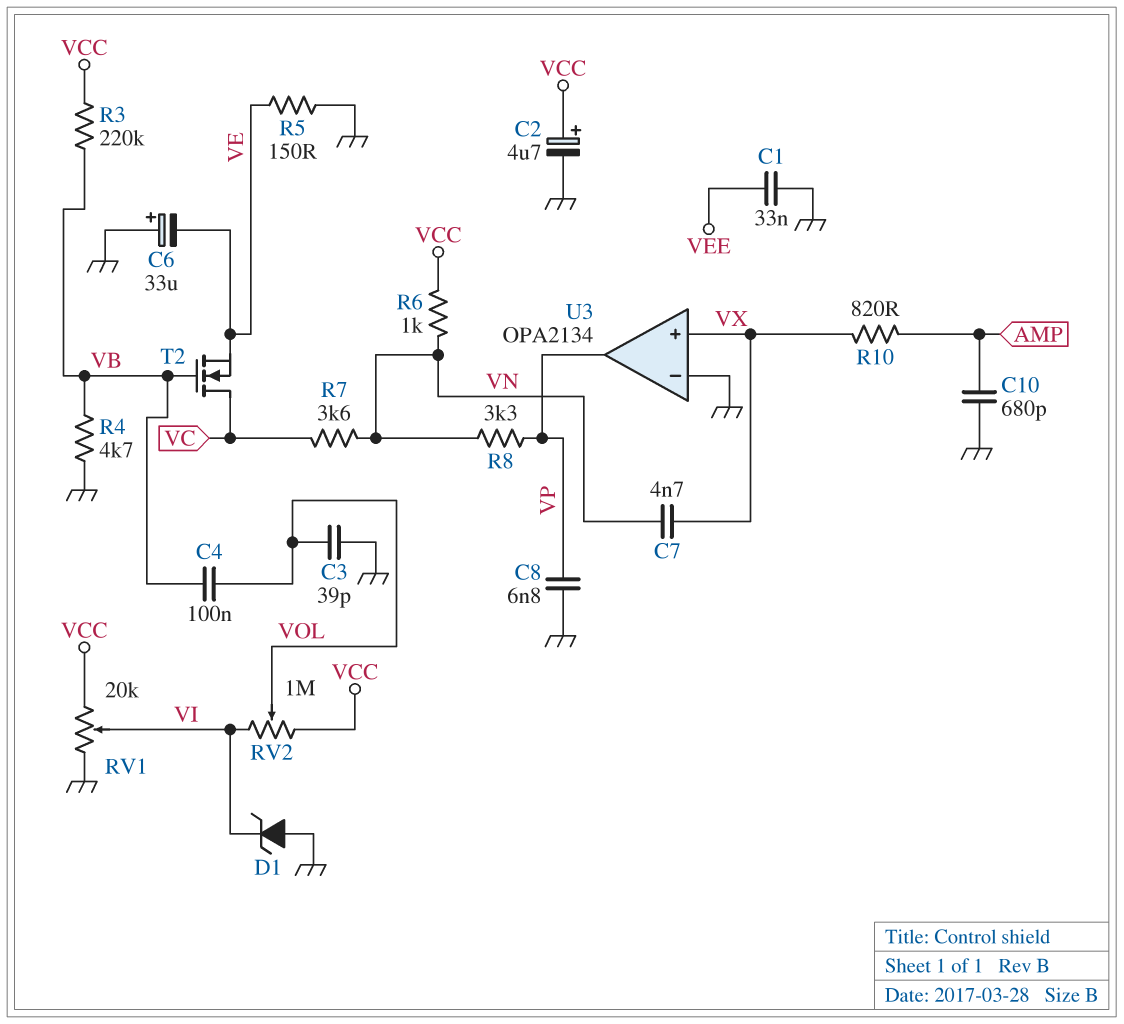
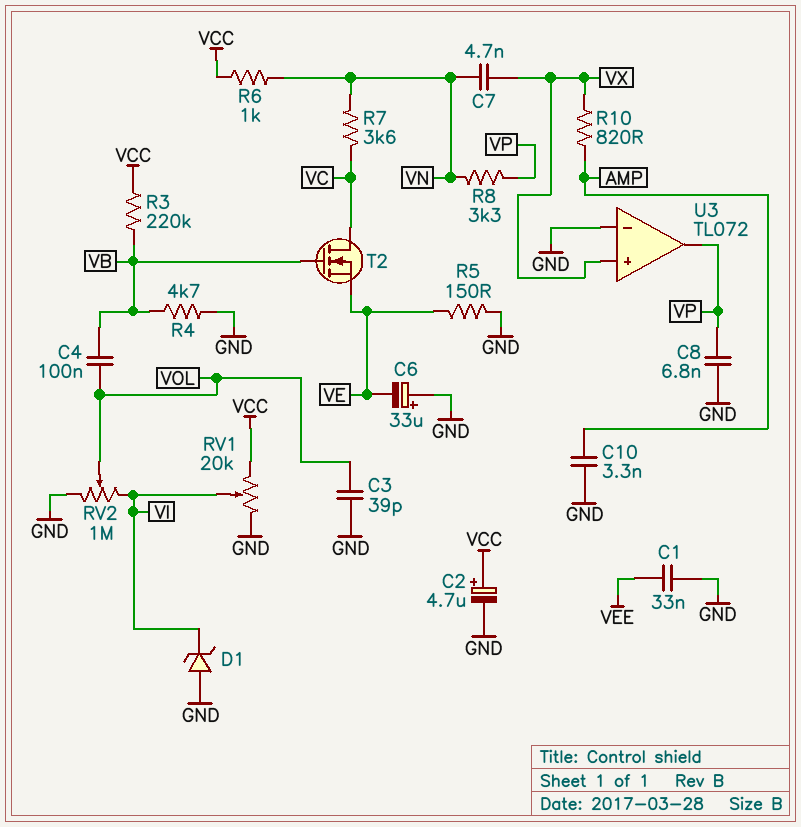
C10: 680pF (AMP, GND) -> 3.3nF (AMP, GND)
RV2: 1M (VCC, VI, wiper VOL) -> 1M (GND, VI, wiper VOL)
U3: OPA2134 -> TL072

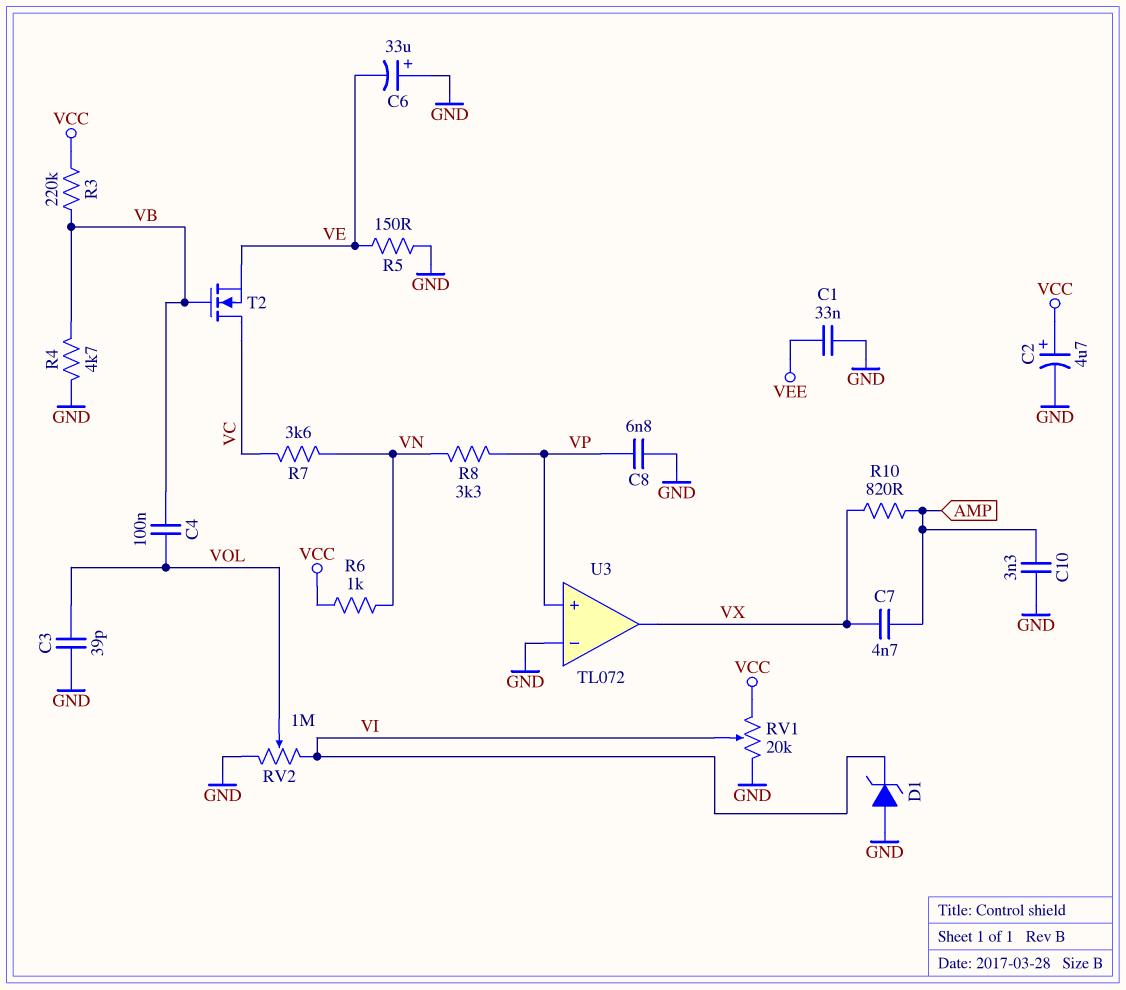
C7: 4.7nF (VN, VX) -> 4.7nF (AMP, VX)
U3 pin in+: VX -> VP
U3 pin out: VP -> VX

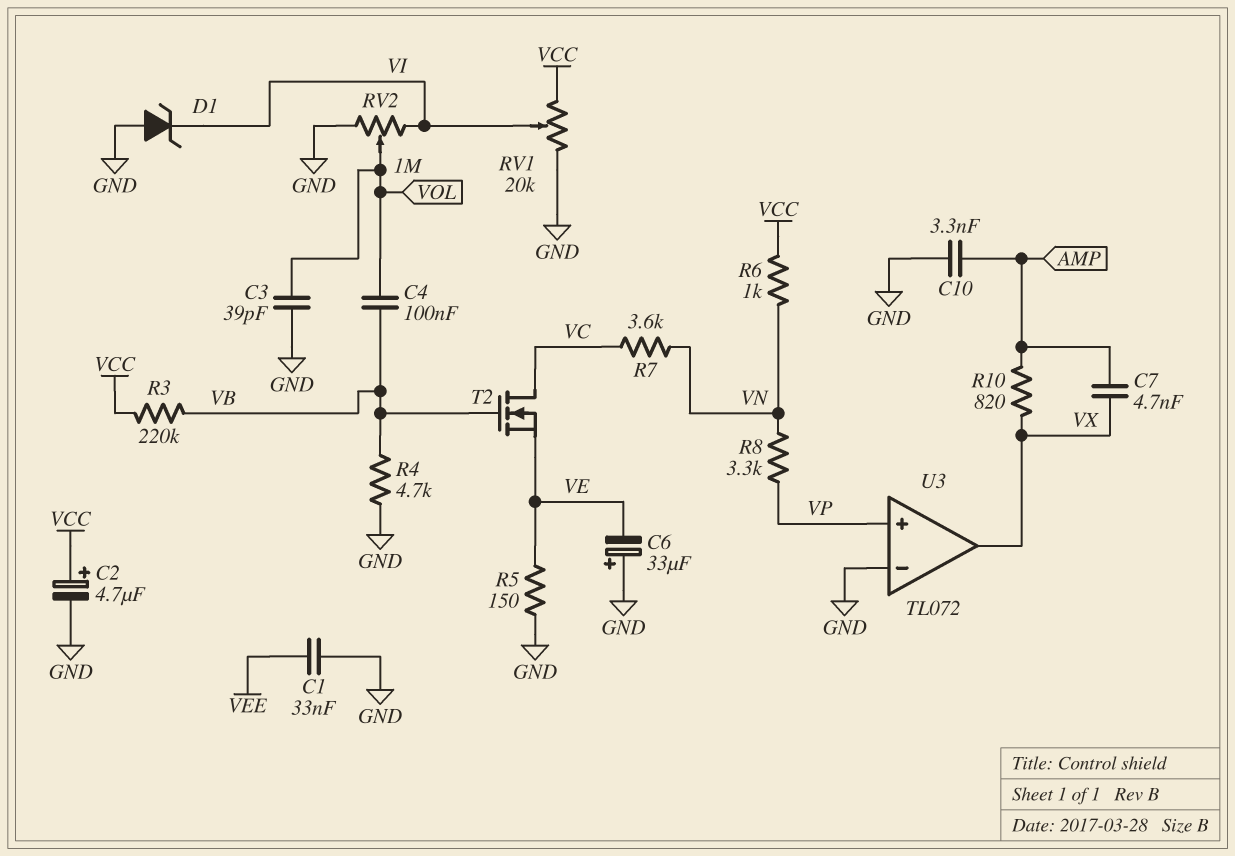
C8: 6.8nF (GND, VP) -> none

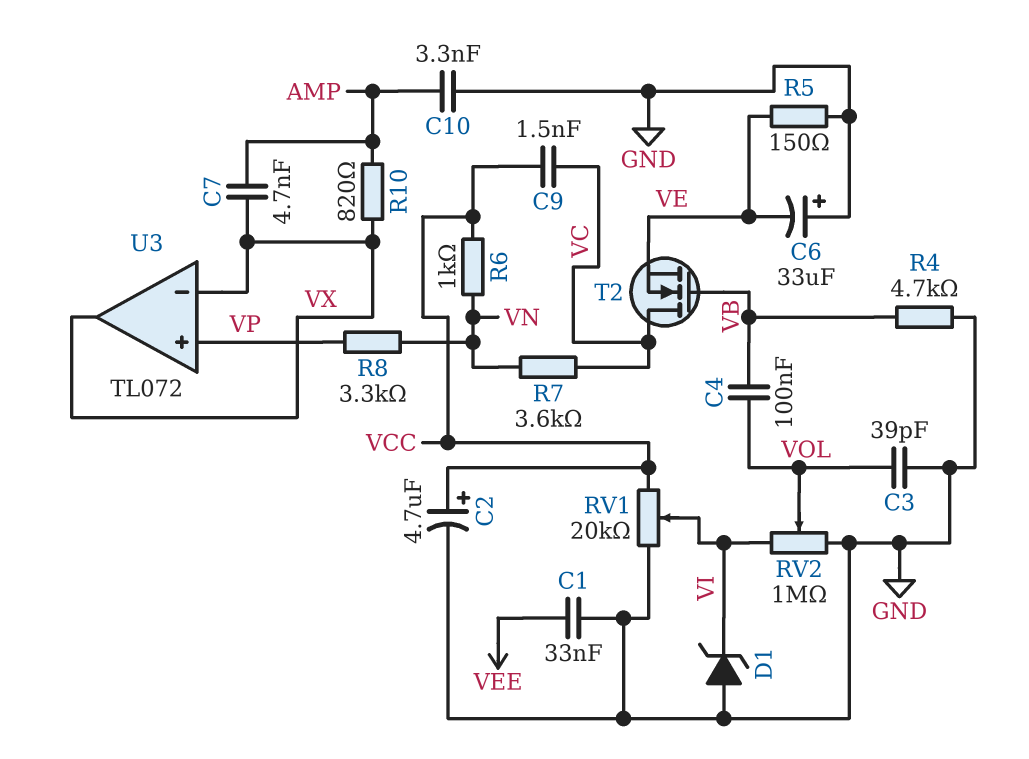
C9: none -> 1.5nF (VC, VCC)
R3: 220k (VB, VCC) -> none
U3 pin in-: GND -> VX

